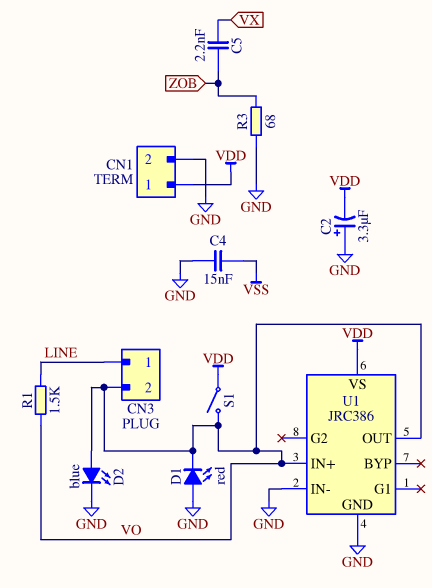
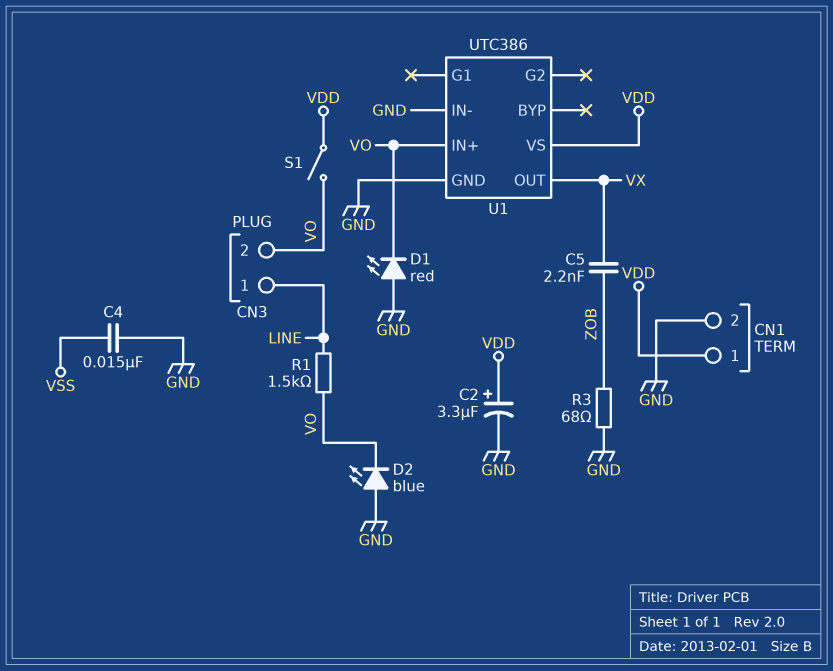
C2: 3.3uF (plus GND, minus VDD) -> 3.3uF (plus VDD, minus GND)
D2: LED blue (A VO, K GND) -> LED blue (A GND, K VO)
U1: JRC386 -> UTC386
U1 pin OUT: VO -> VX

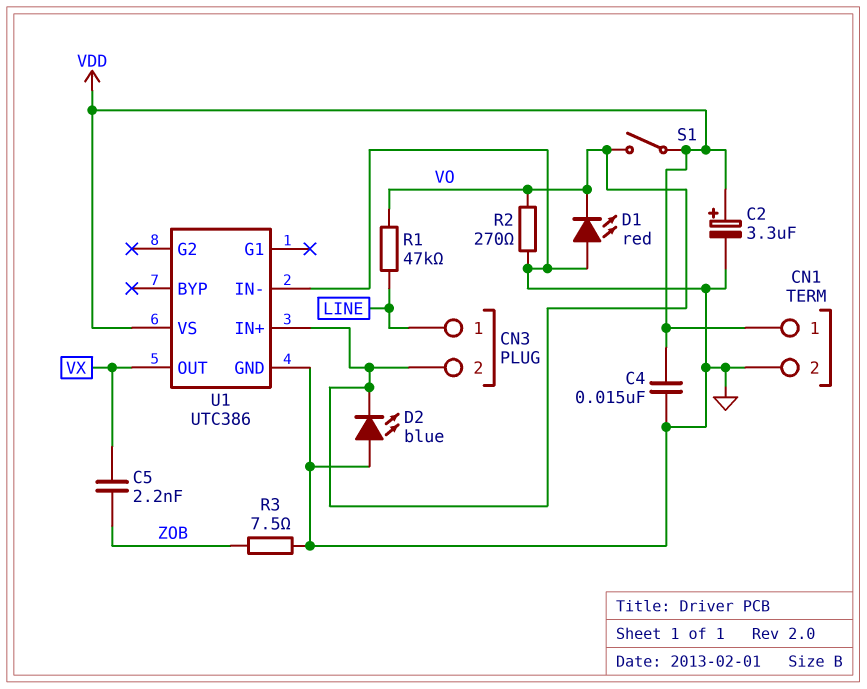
C4: 15nF (GND, VSS) -> 15nF (GND, VDD)
R1: 1.5k (LINE, VO) -> 47k (LINE, VO)
R2: none -> 270 (GND, VO)
R3: 68 (GND, ZOB) -> 7.5 (GND, ZOB)

